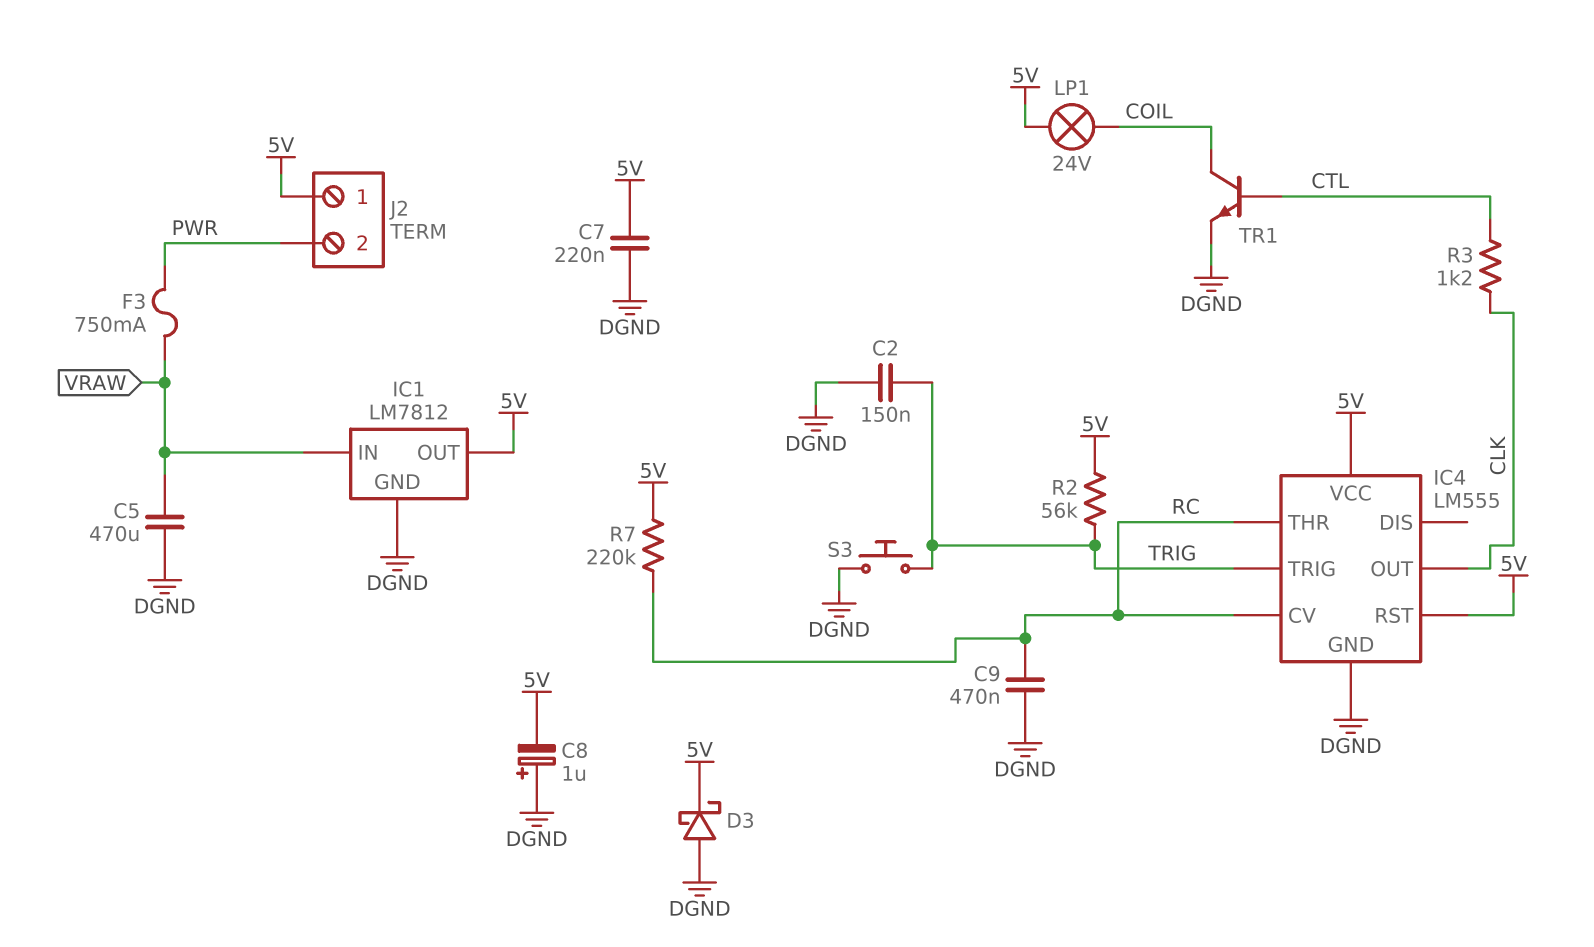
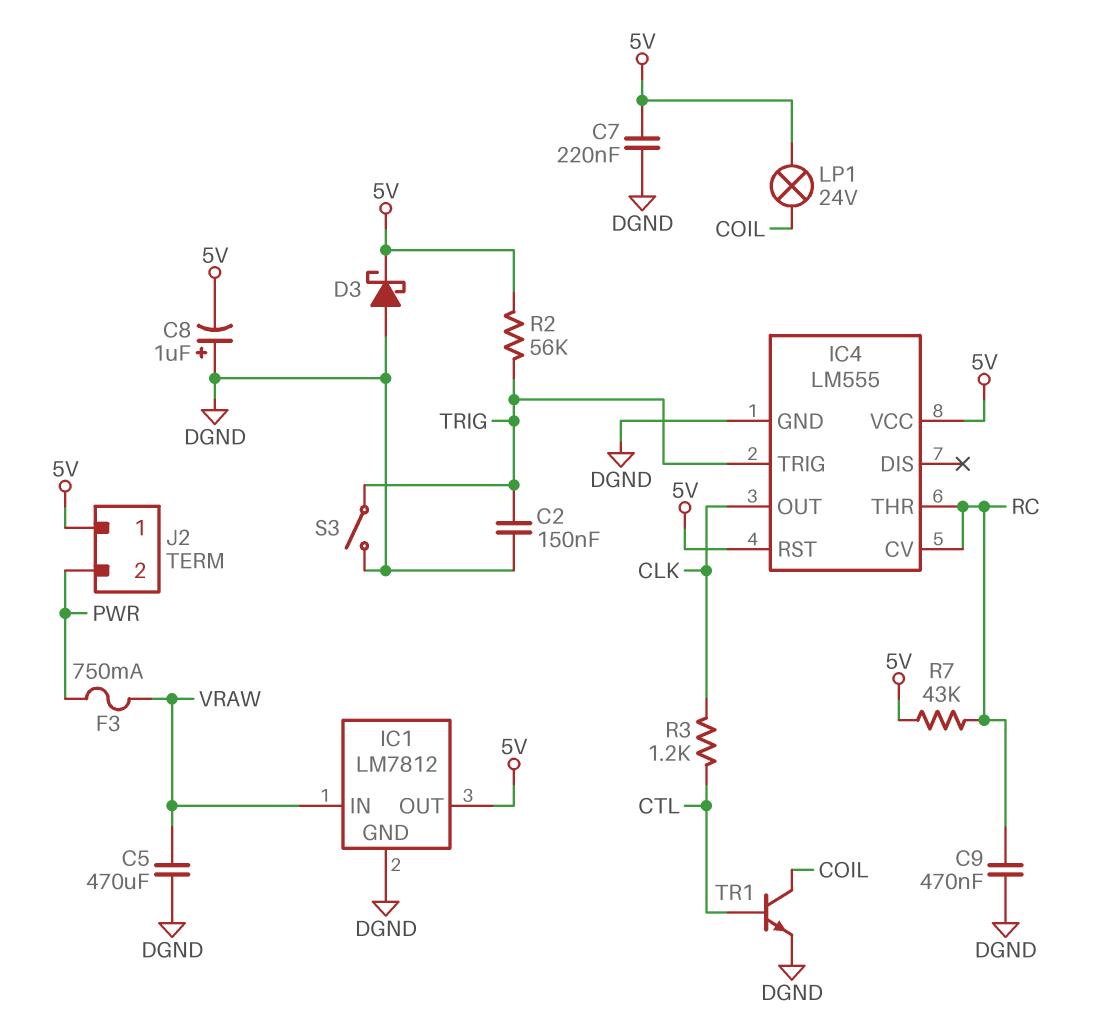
R7: 220k (5V, RC) -> 43k (5V, RC)
S3: button (DGND, TRIG) -> switch (DGND, TRIG)

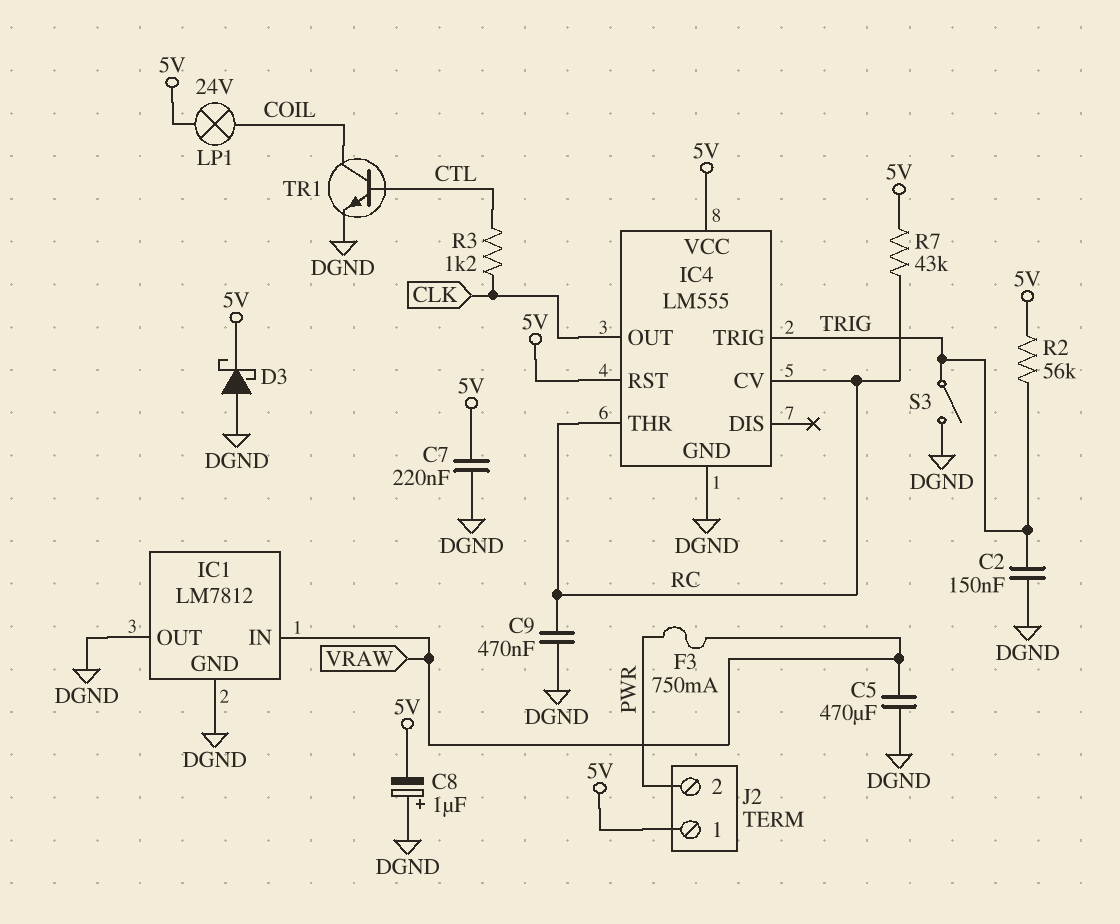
IC1 pin OUT: 5V -> DGND

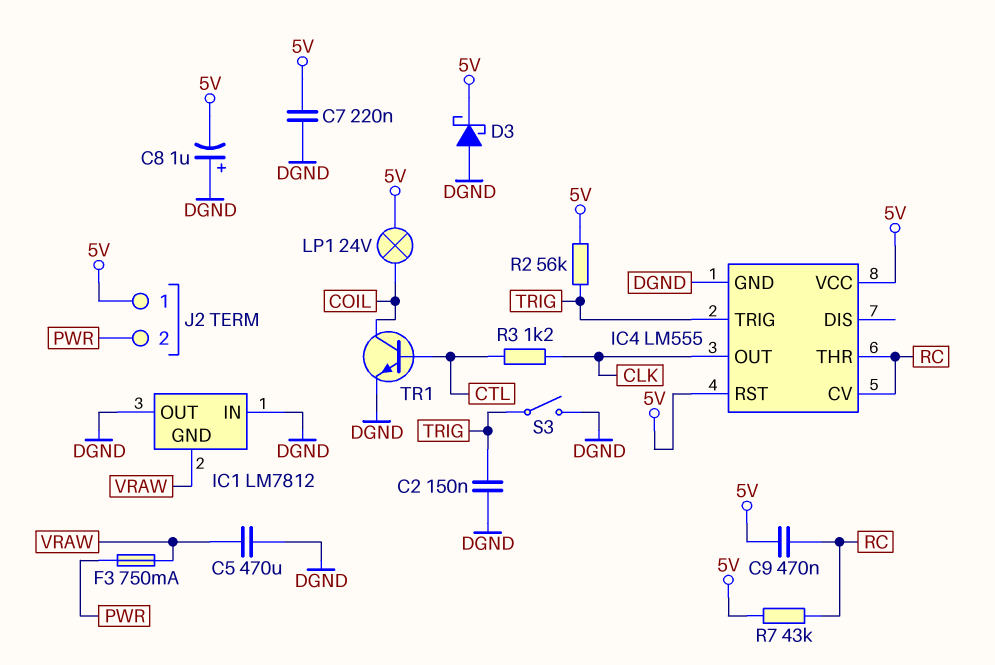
C9: 470nF (DGND, RC) -> 470nF (5V, RC)
IC1 pin GND: DGND -> VRAW
IC1 pin IN: VRAW -> DGND

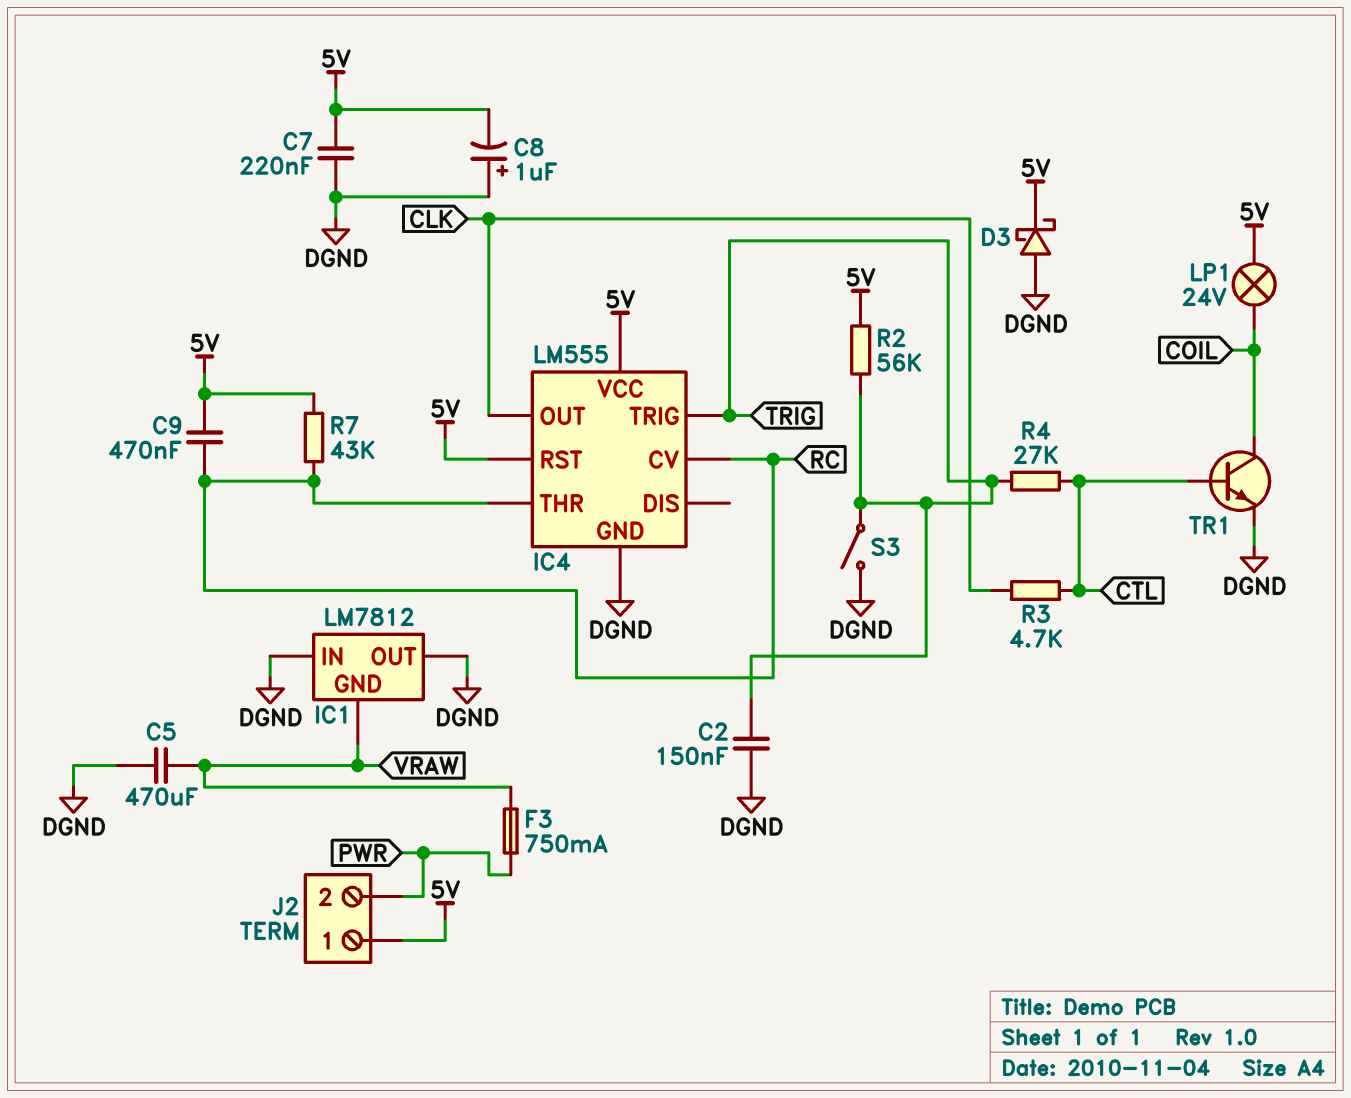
R3: 1.2k (CLK, CTL) -> 4.7k (CLK, CTL)
R4: none -> 27k (CTL, TRIG)

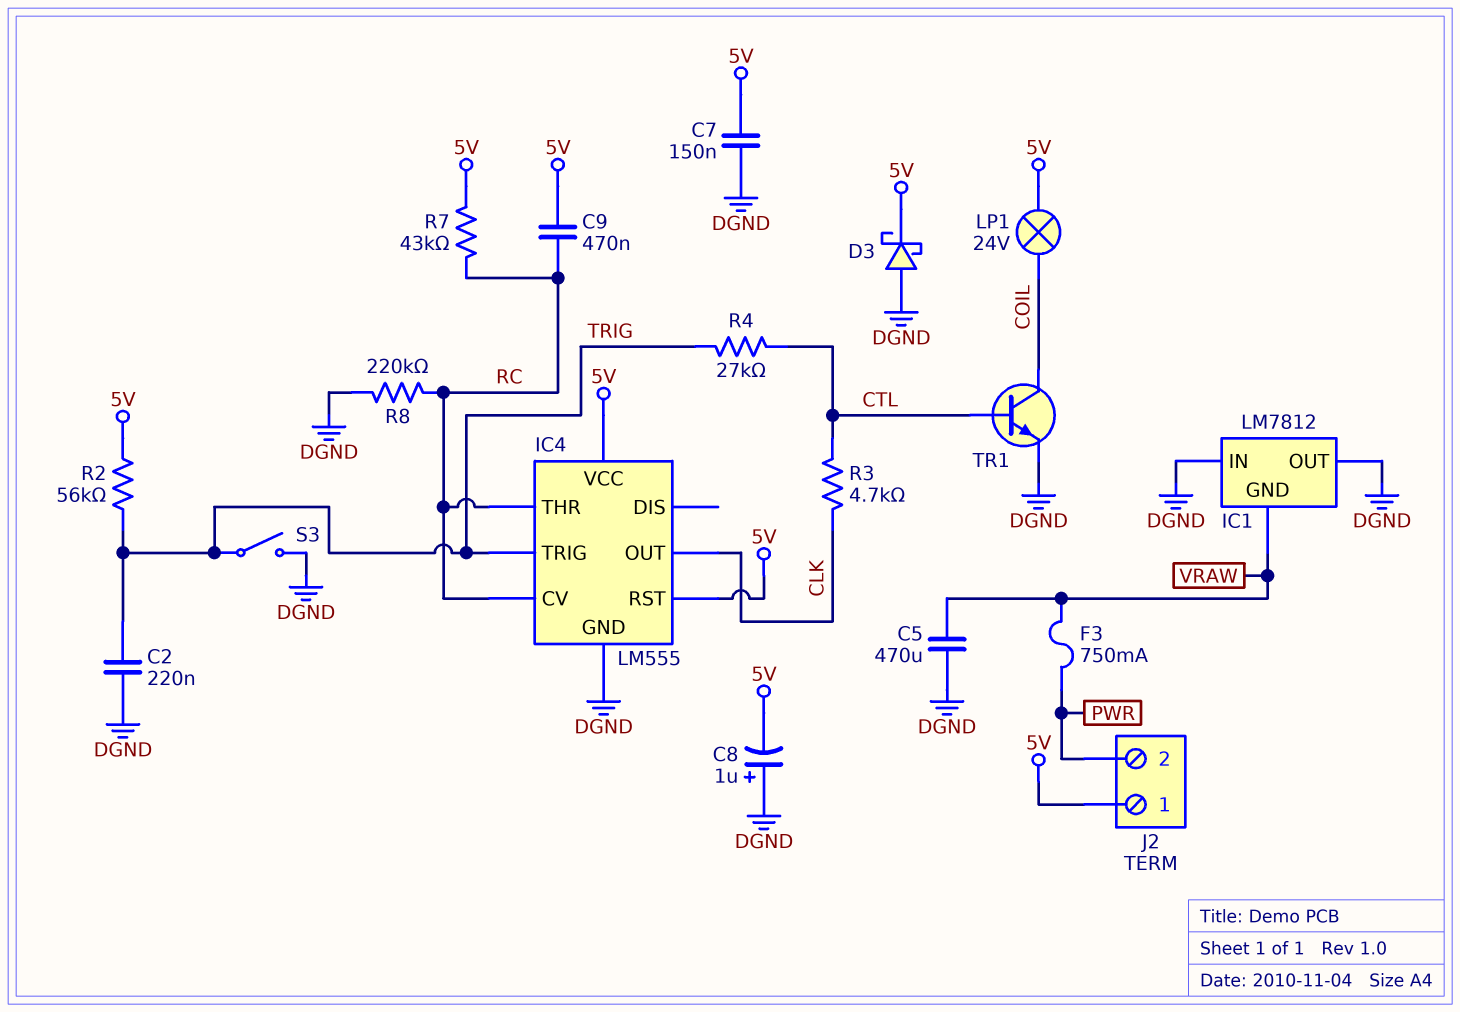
C2: 150nF (DGND, TRIG) -> 220nF (DGND, TRIG)
C7: 220nF (5V, DGND) -> 150nF (5V, DGND)
R8: none -> 220k (DGND, RC)

